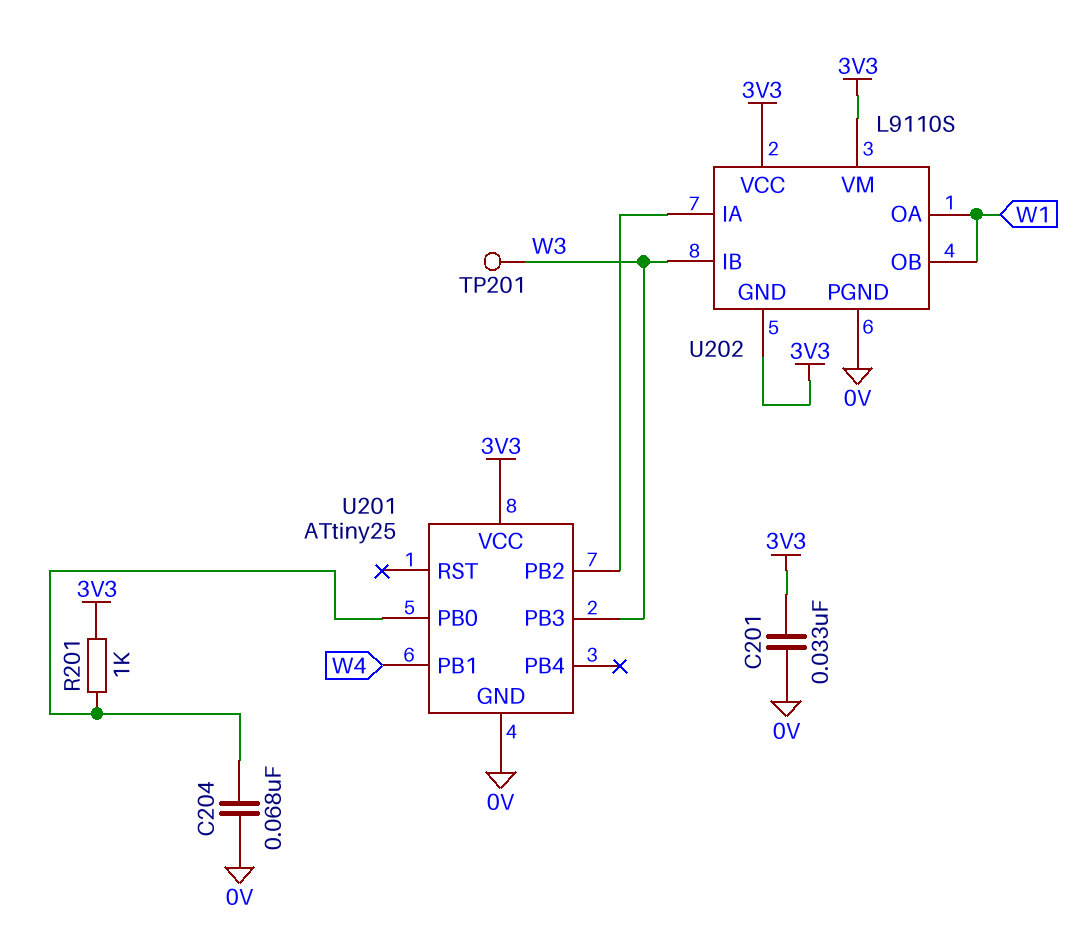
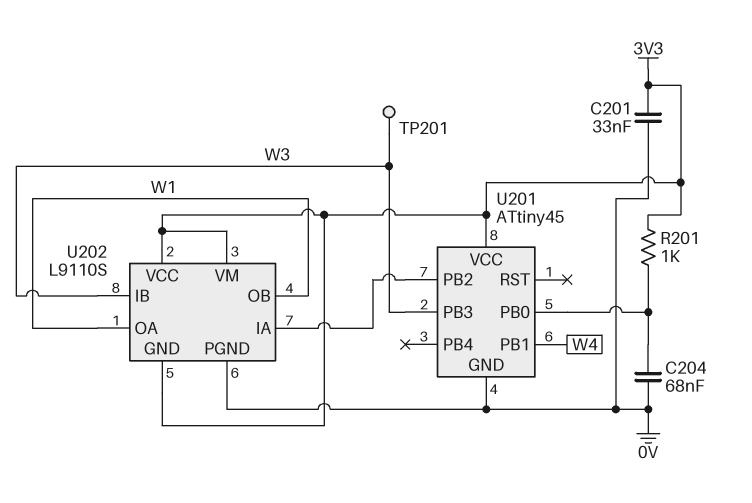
U201: ATtiny25 -> ATtiny45

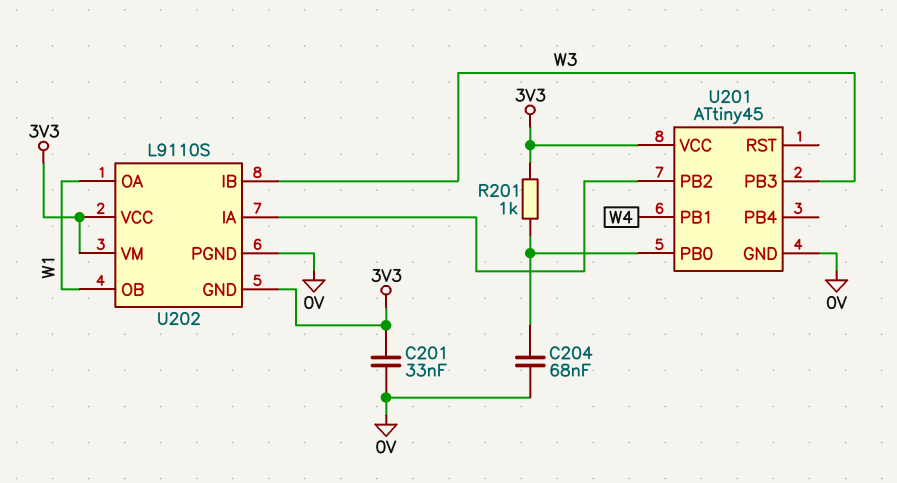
TP201: test point (W3) -> none

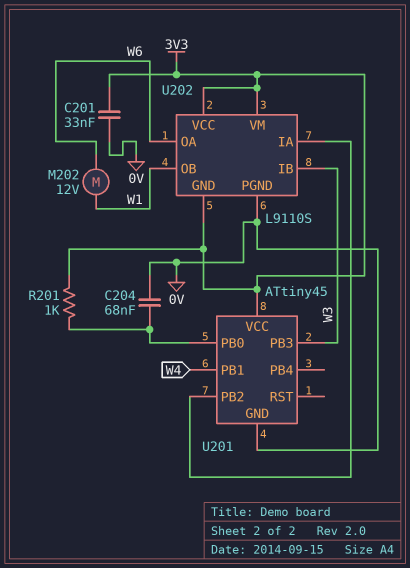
M202: none -> motor 12V (W1, W6)
U202 pin OA: W1 -> W6

